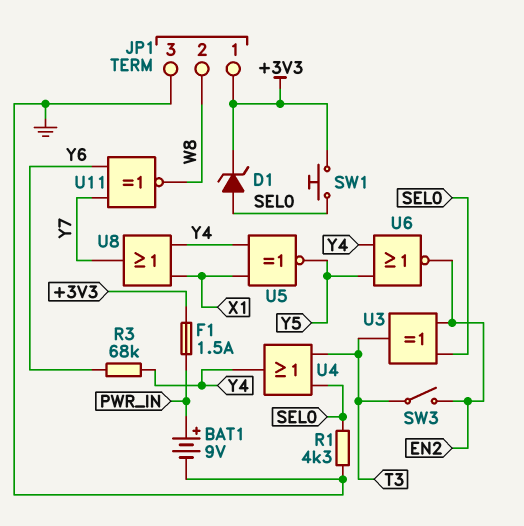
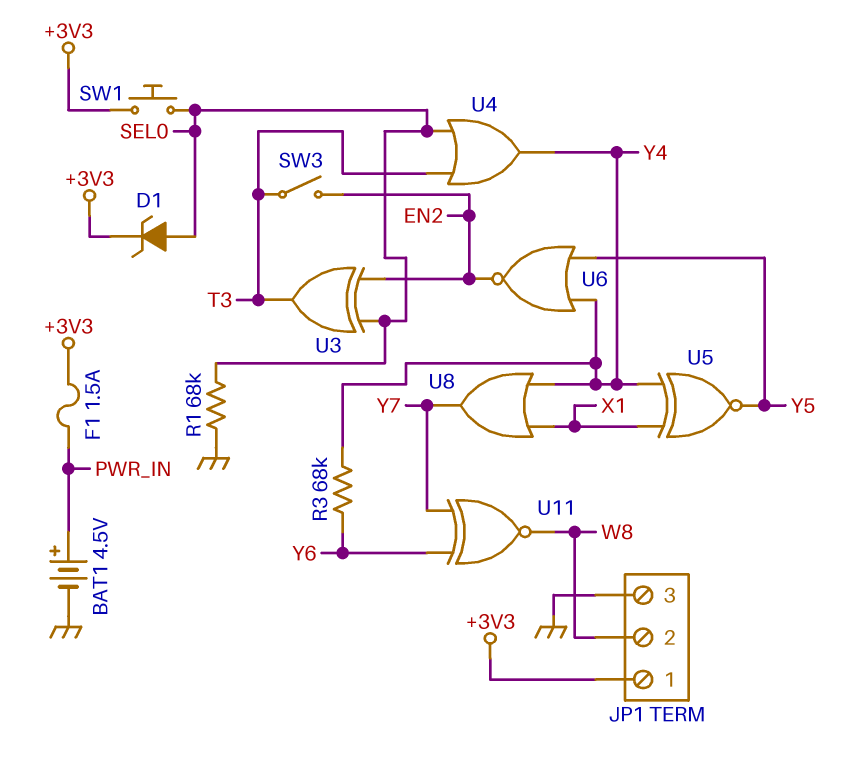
BAT1: 9V (plus PWR_IN, minus GND) -> 4.5V (plus PWR_IN, minus GND)
R1: 4.3k (GND, SEL0) -> 68k (GND, SEL0)

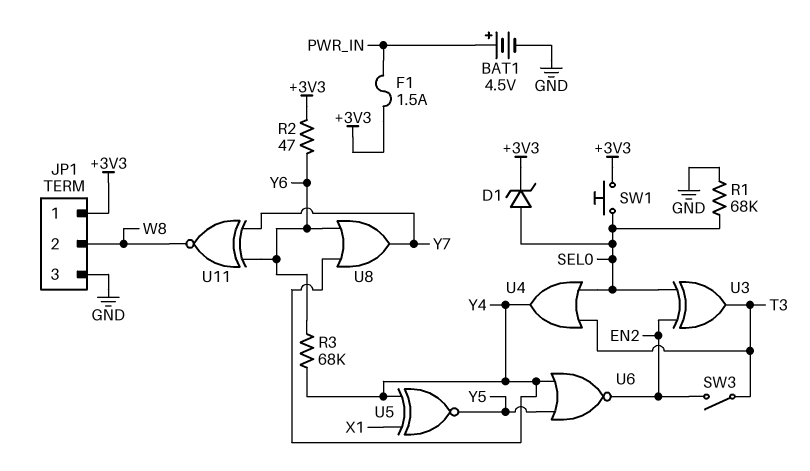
R2: none -> 47 (+3V3, Y6)
U8: OR (in X1, in Y4, out Y7) -> OR (in Y4, in Y6, out Y7)

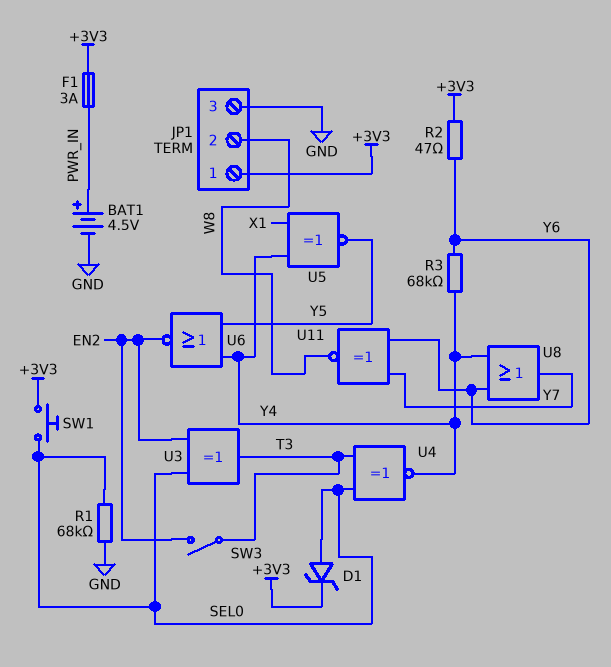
F1: 1.5A (+3V3, PWR_IN) -> 3A (+3V3, PWR_IN)
U4: OR (in SEL0, in T3, out Y4) -> XNOR (in SEL0, in T3, out Y4)

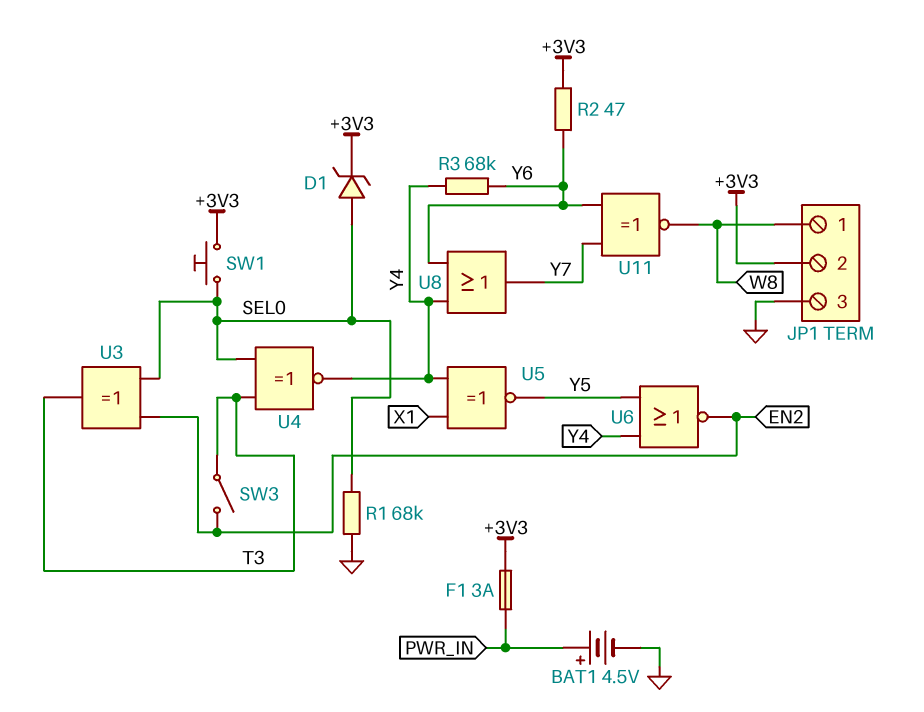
JP1 pin 1: +3V3 -> W8
JP1 pin 2: W8 -> +3V3

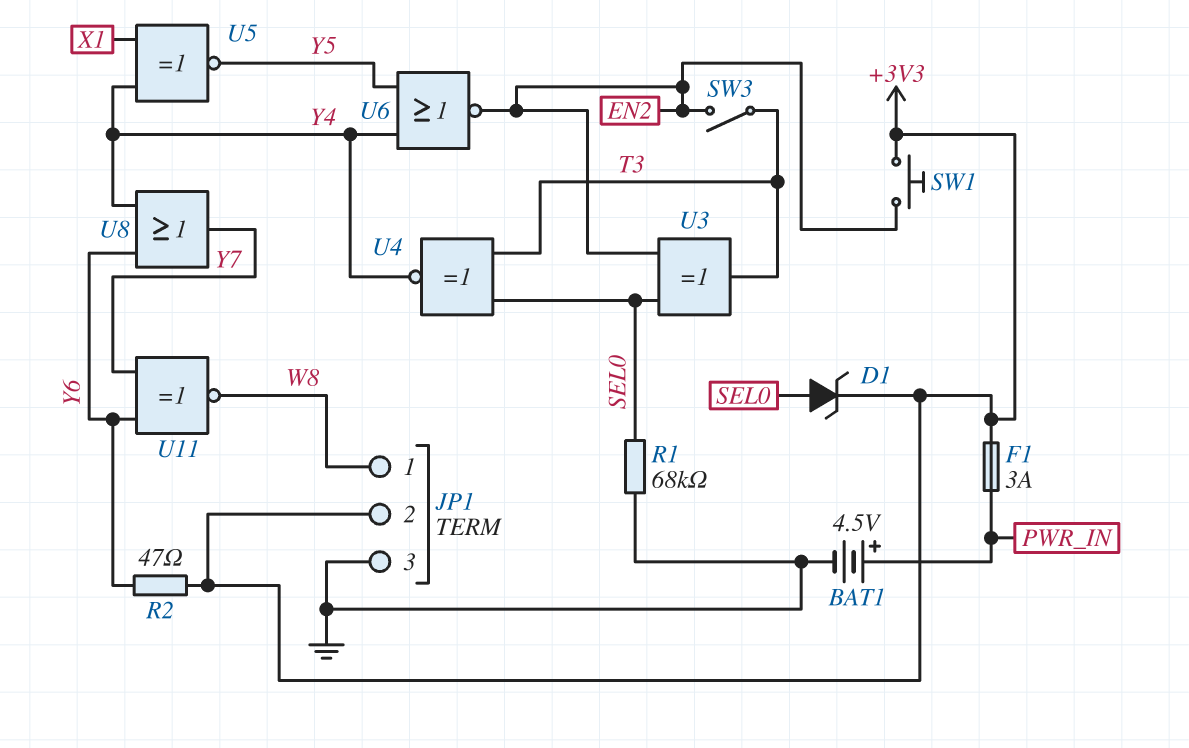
R3: 68k (Y4, Y6) -> none
SW1: button (+3V3, SEL0) -> button (+3V3, EN2)

